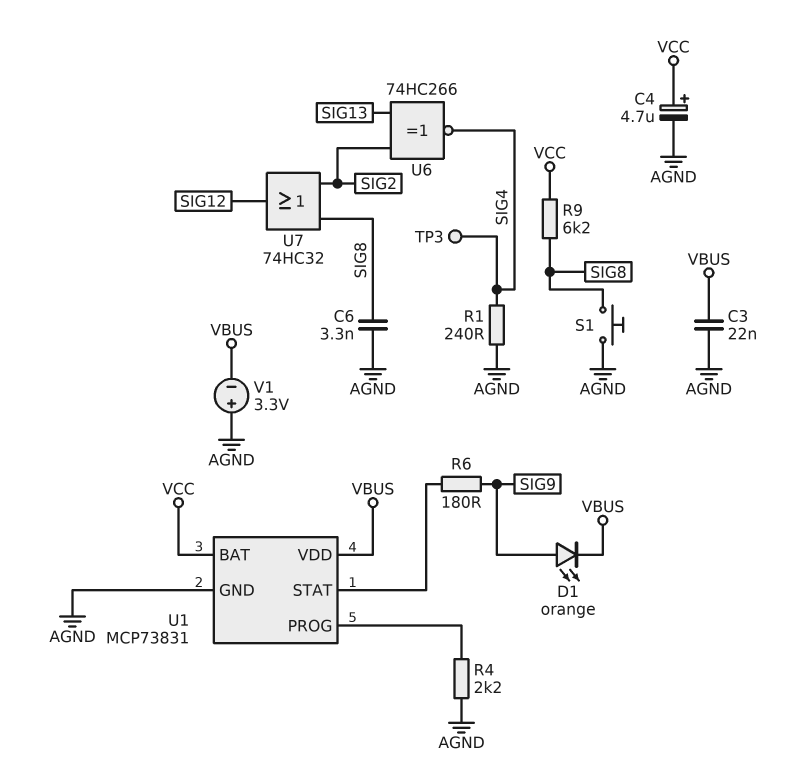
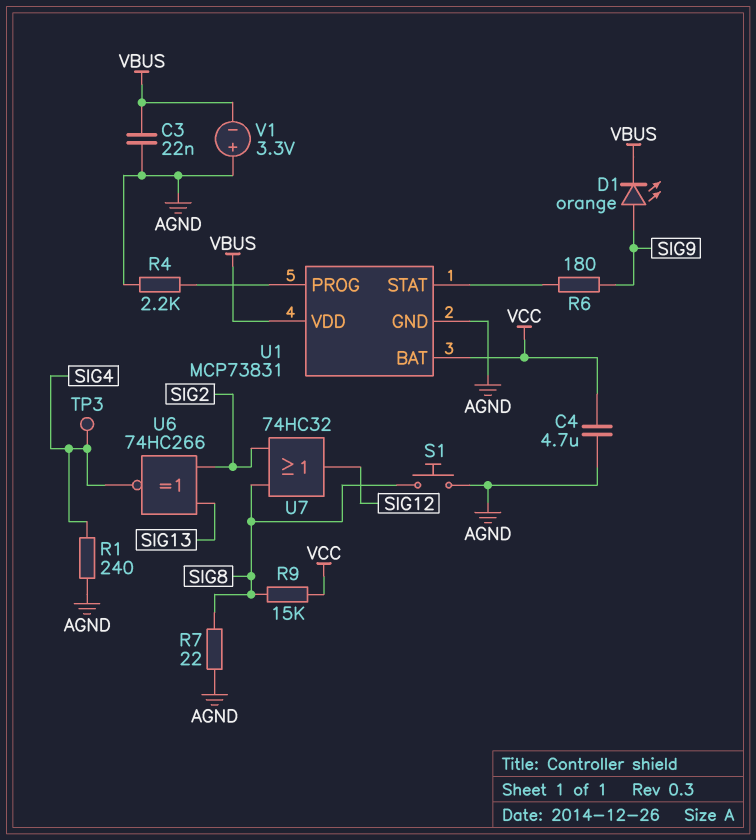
C4: 4.7uF (plus VCC, minus AGND) -> 4.7uF (AGND, VCC)
C6: 3.3nF (AGND, SIG8) -> none
R7: none -> 22 (AGND, SIG8)
R9: 6.2k (SIG8, VCC) -> 15k (SIG8, VCC)

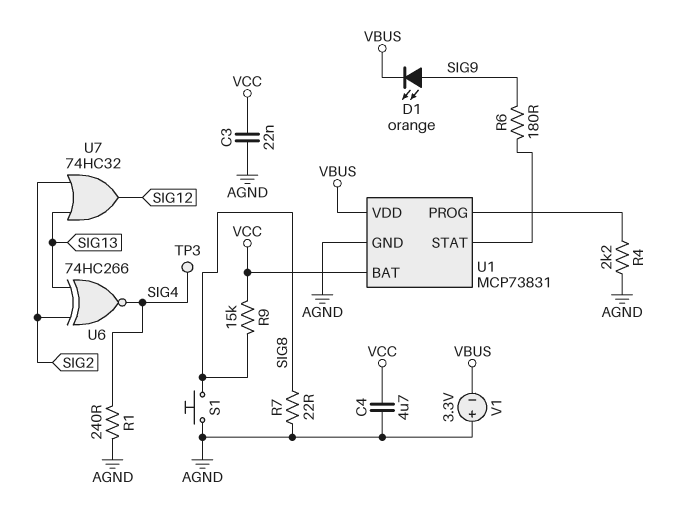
C3: 22nF (AGND, VBUS) -> 22nF (AGND, VCC)
U7: OR 74HC32 (in SIG2, in SIG8, out SIG12) -> OR 74HC32 (in SIG2, in SIG13, out SIG12)

